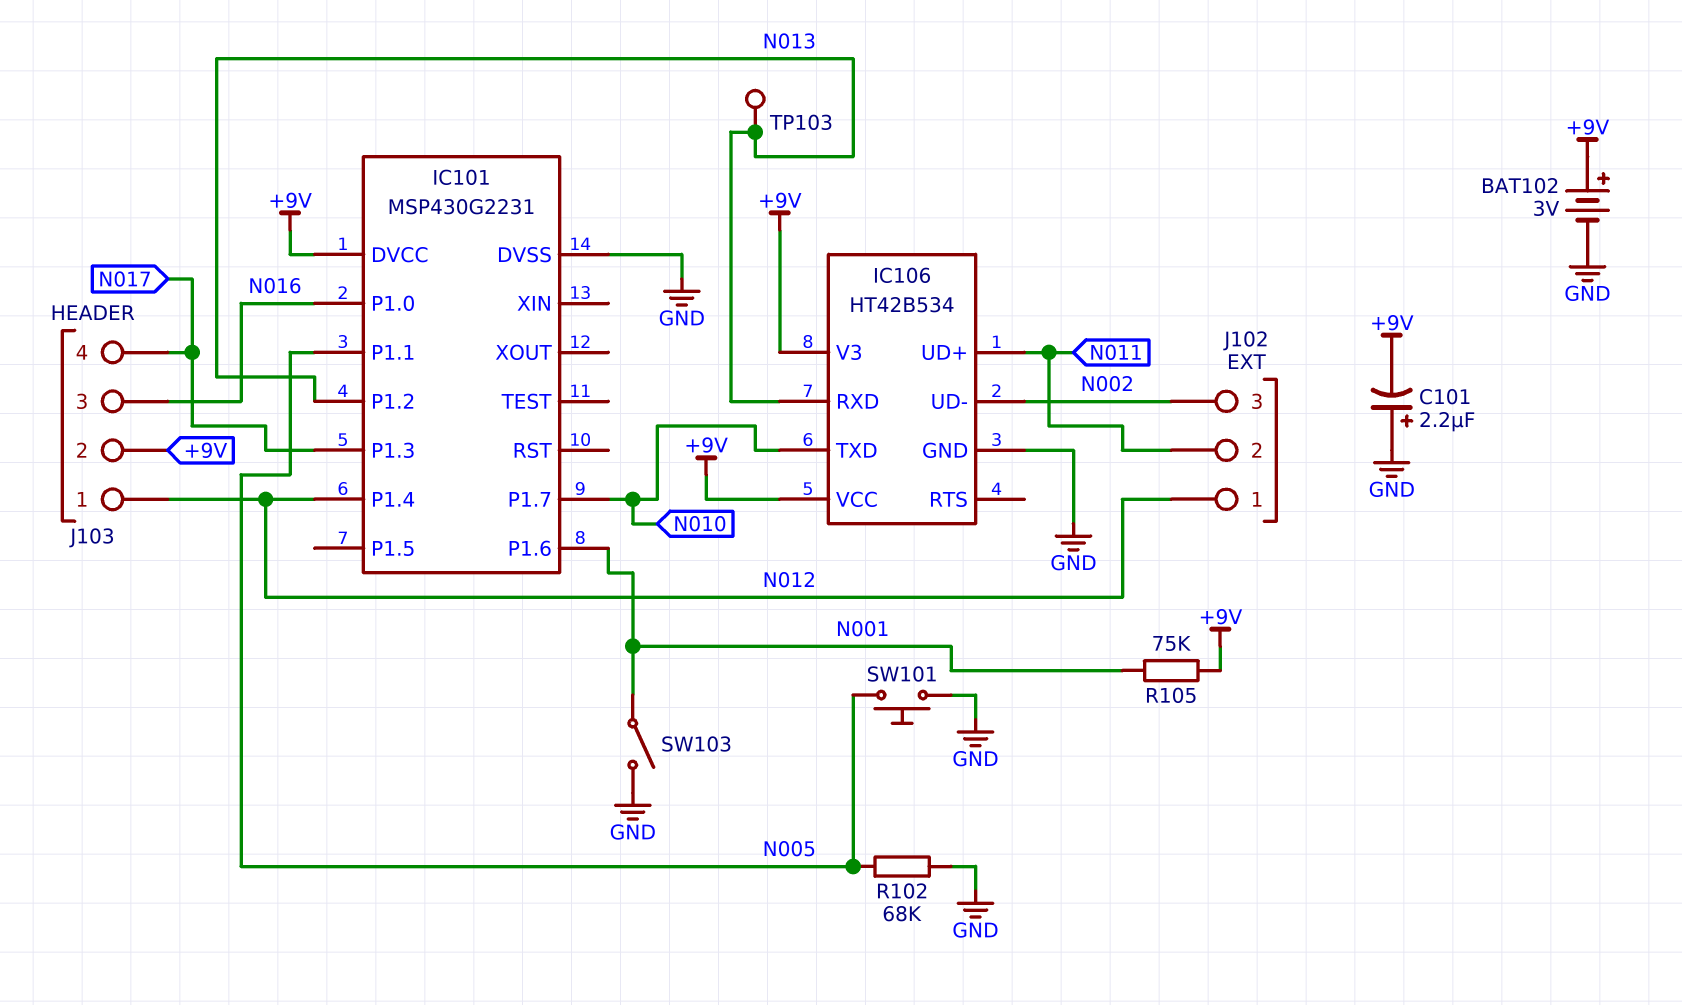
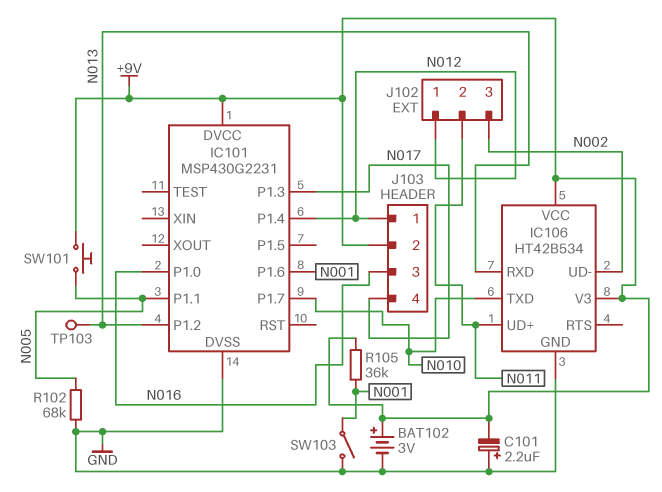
R105: 75k (+9V, N001) -> 36k (+9V, N001)
SW101: button (GND, N005) -> button (+9V, N005)

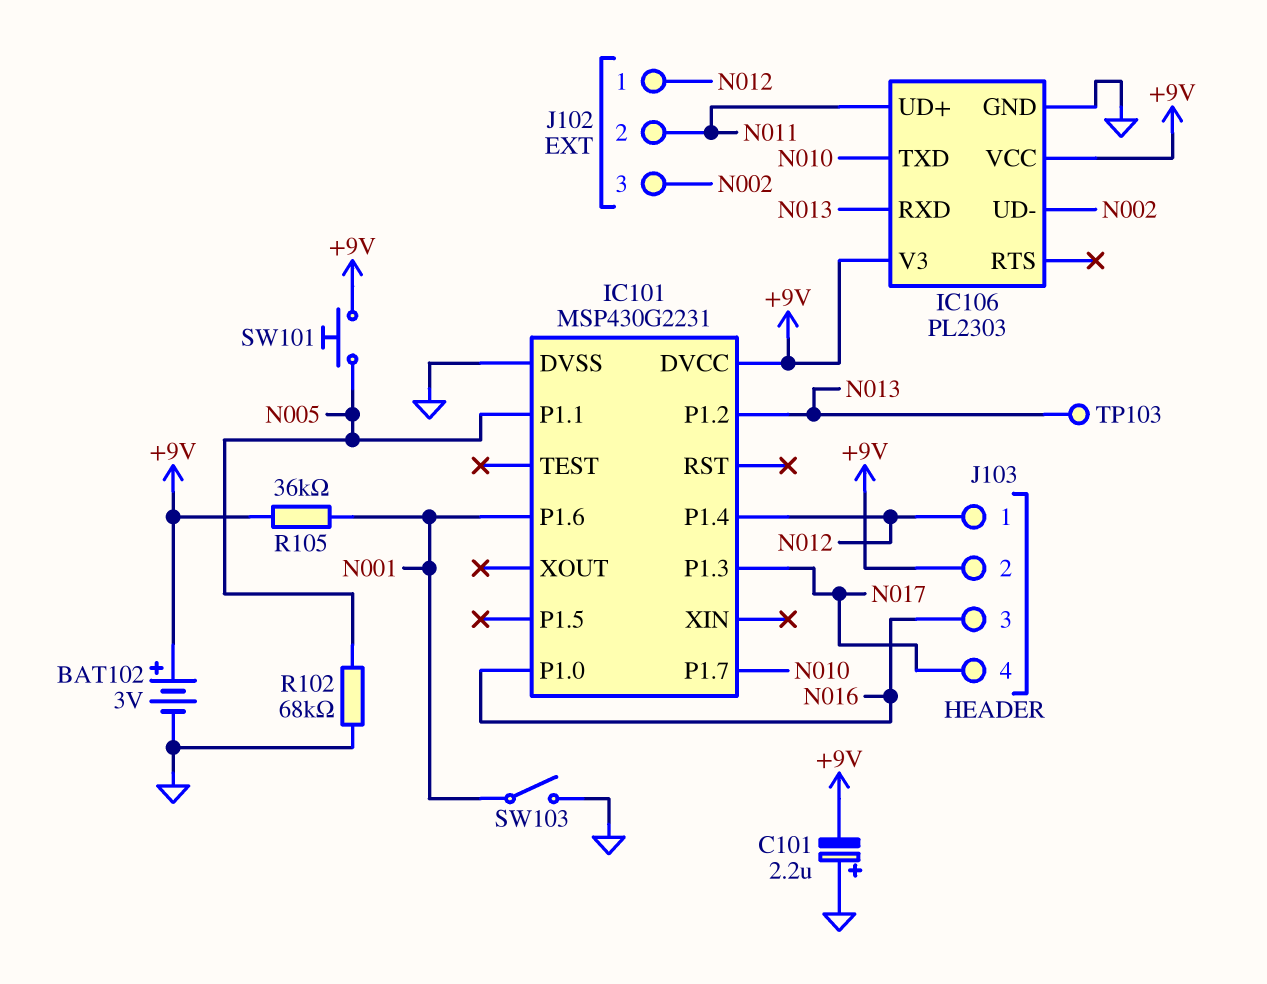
IC106: HT42B534 -> PL2303

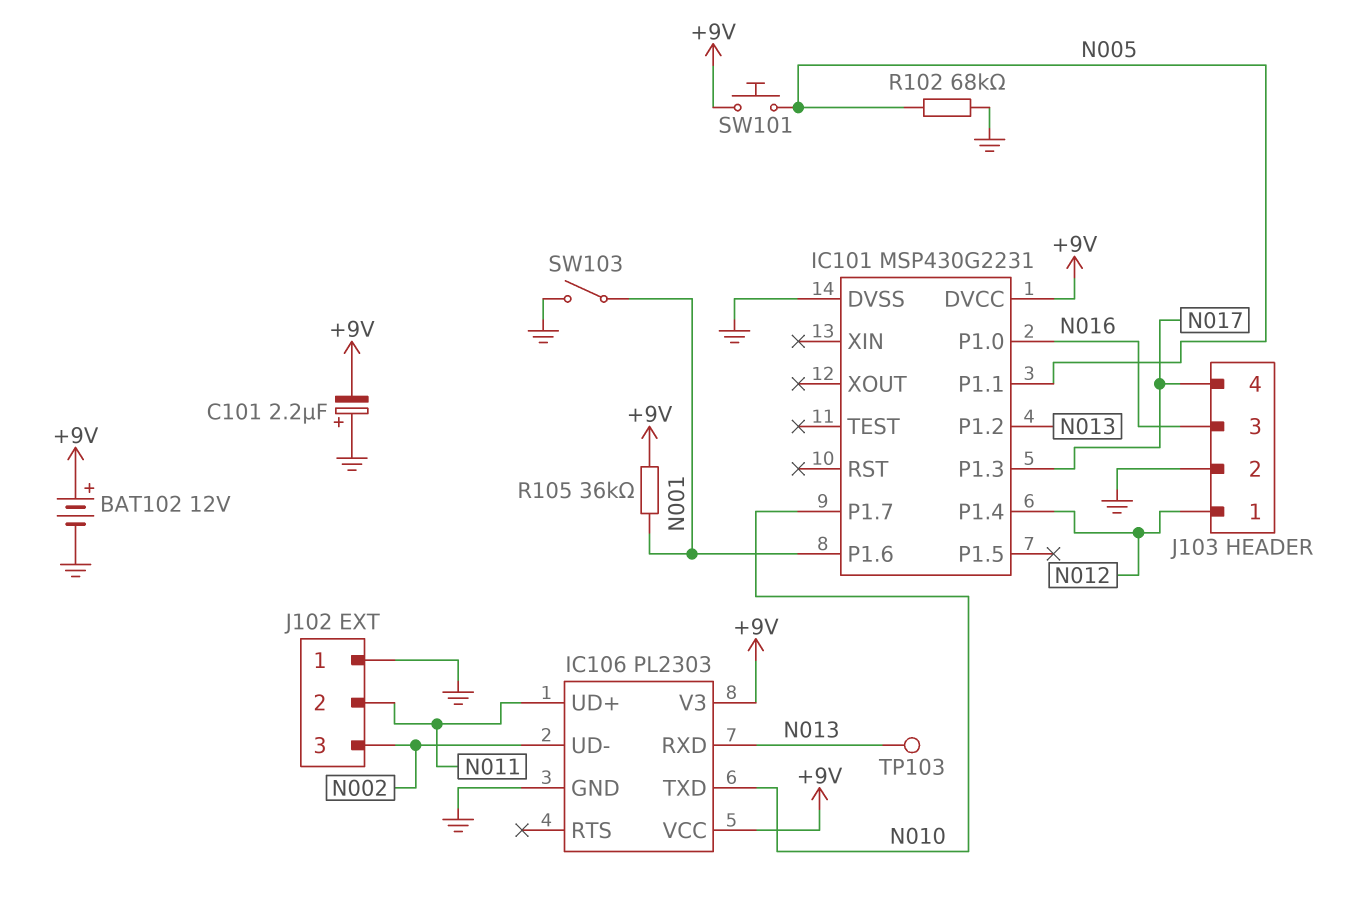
BAT102: 3V (plus +9V, minus GND) -> 12V (plus +9V, minus GND)
J102 pin 1: N012 -> GND
J103 pin 2: +9V -> GND

